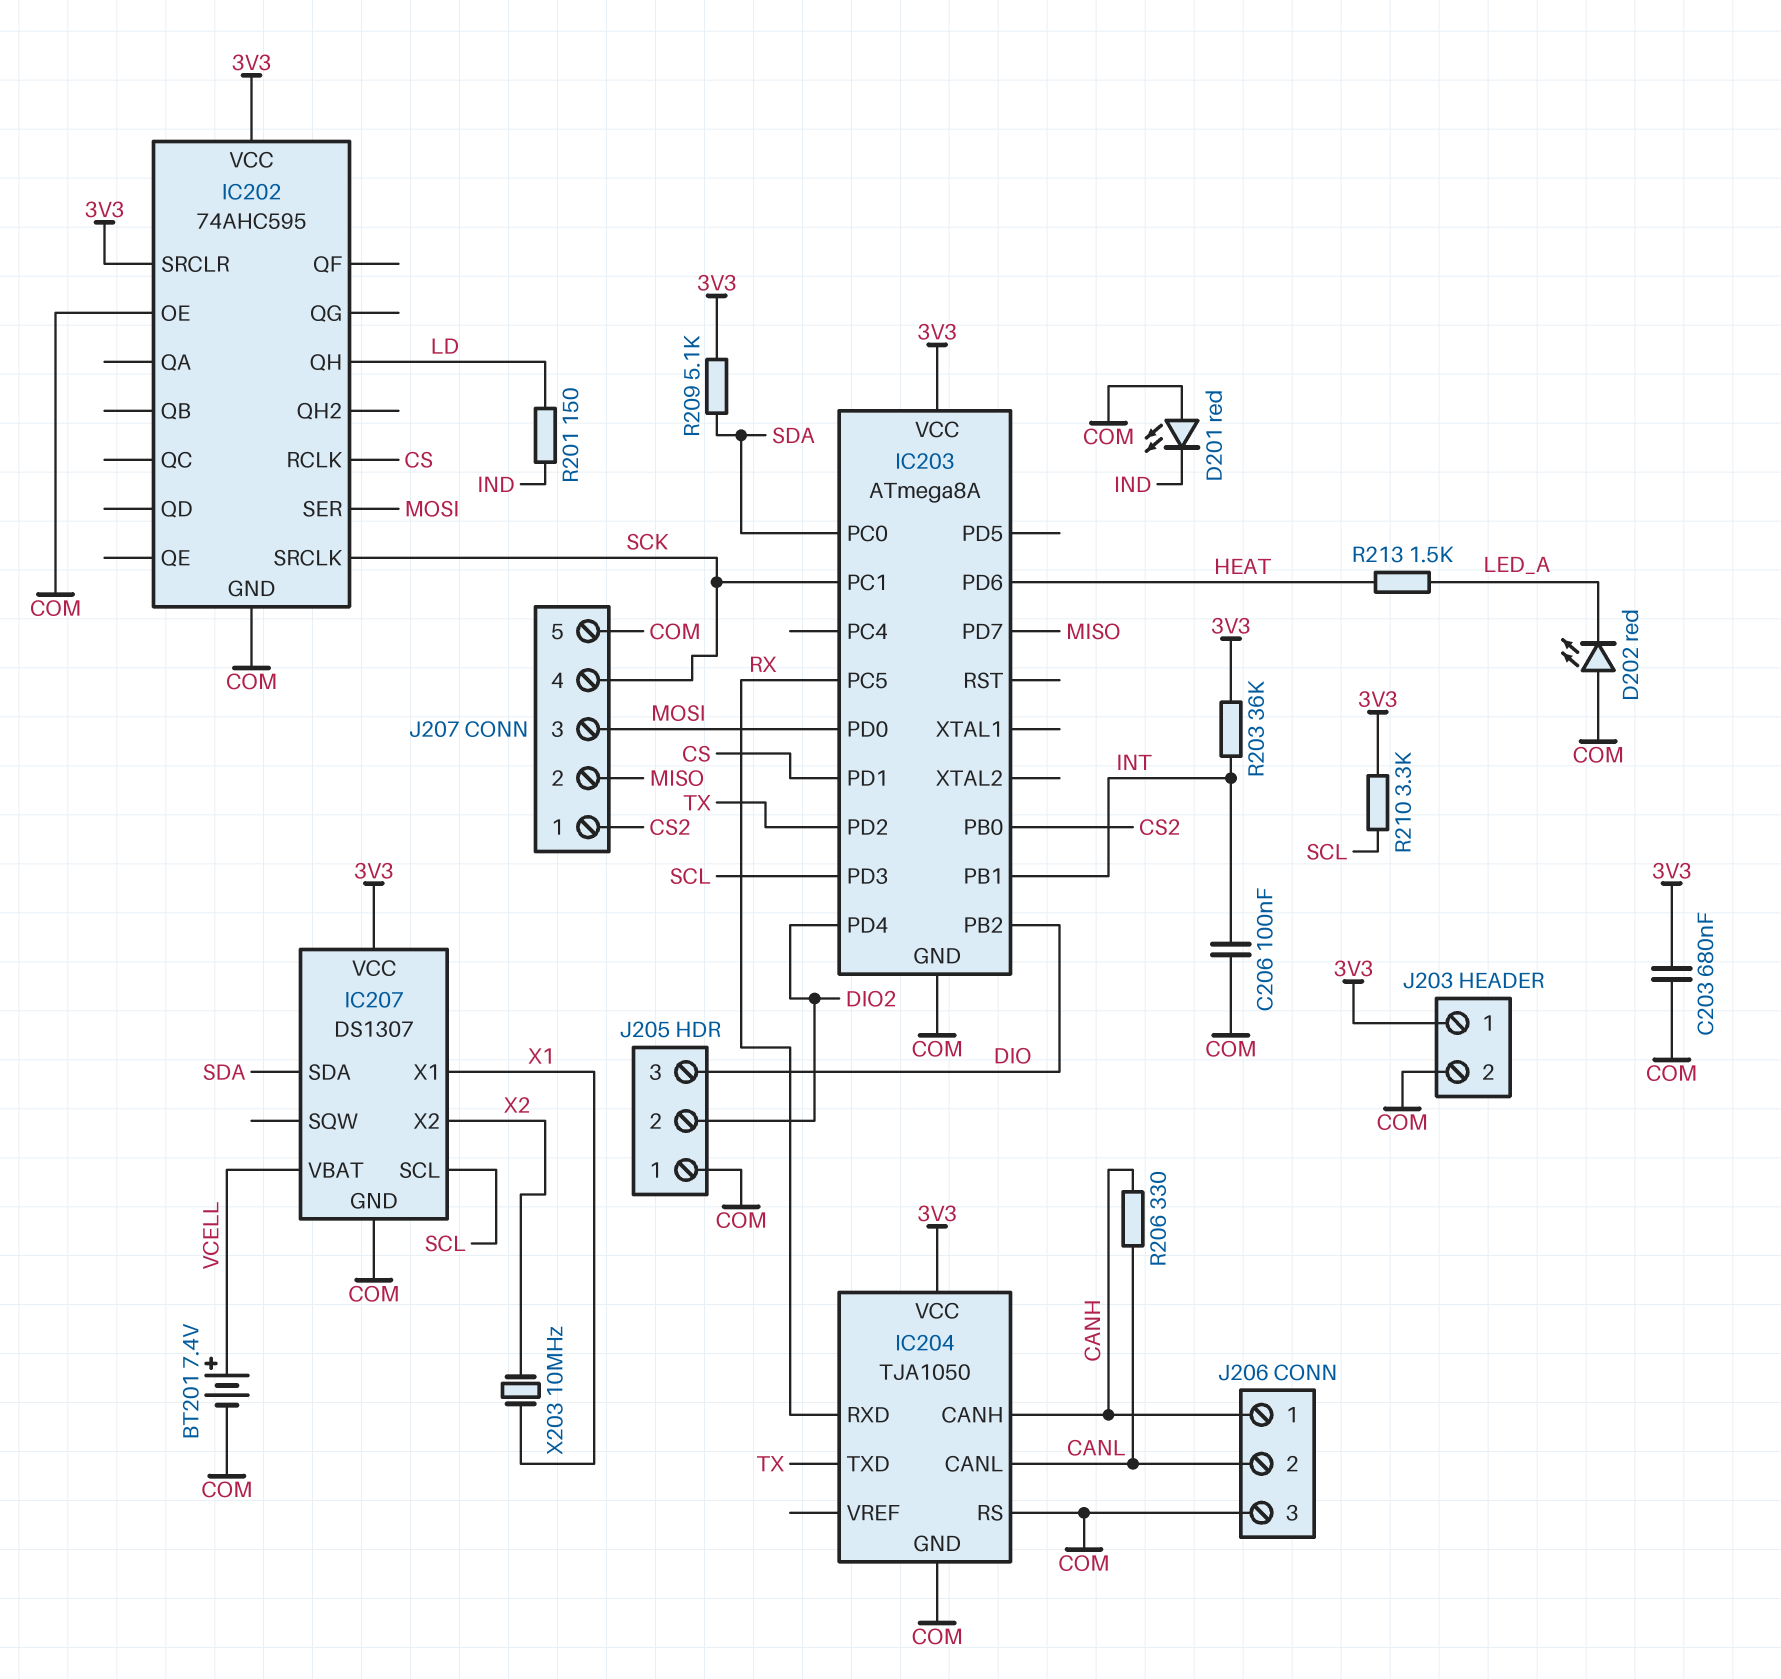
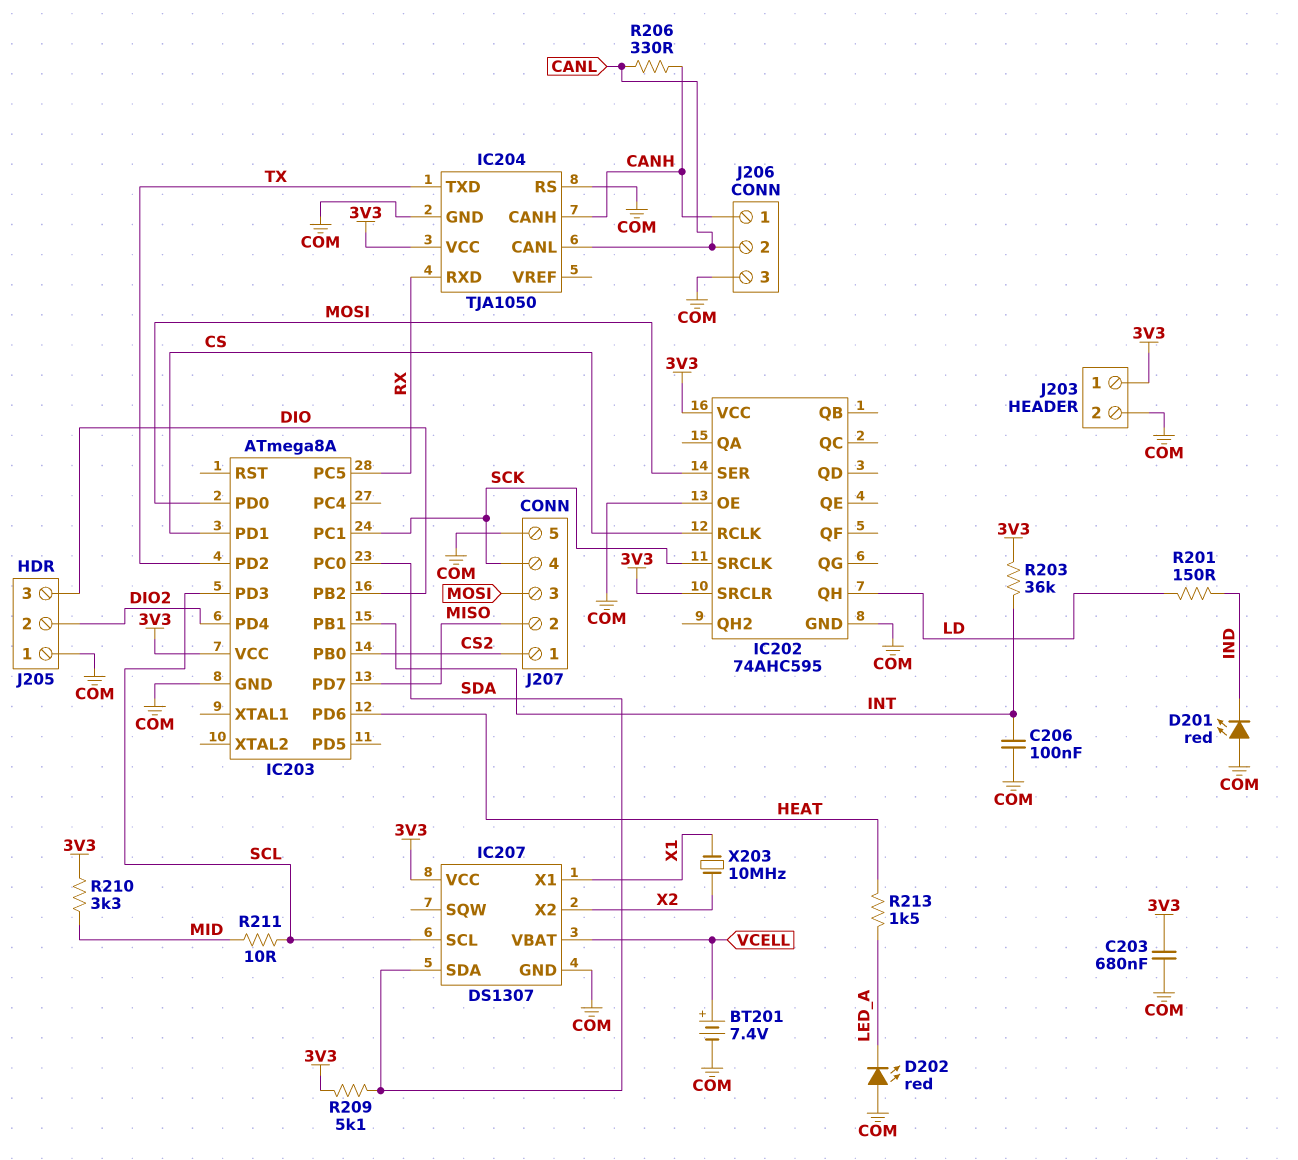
R210: 3.3k (3V3, SCL) -> 3.3k (3V3, MID)
R211: none -> 10 (MID, SCL)

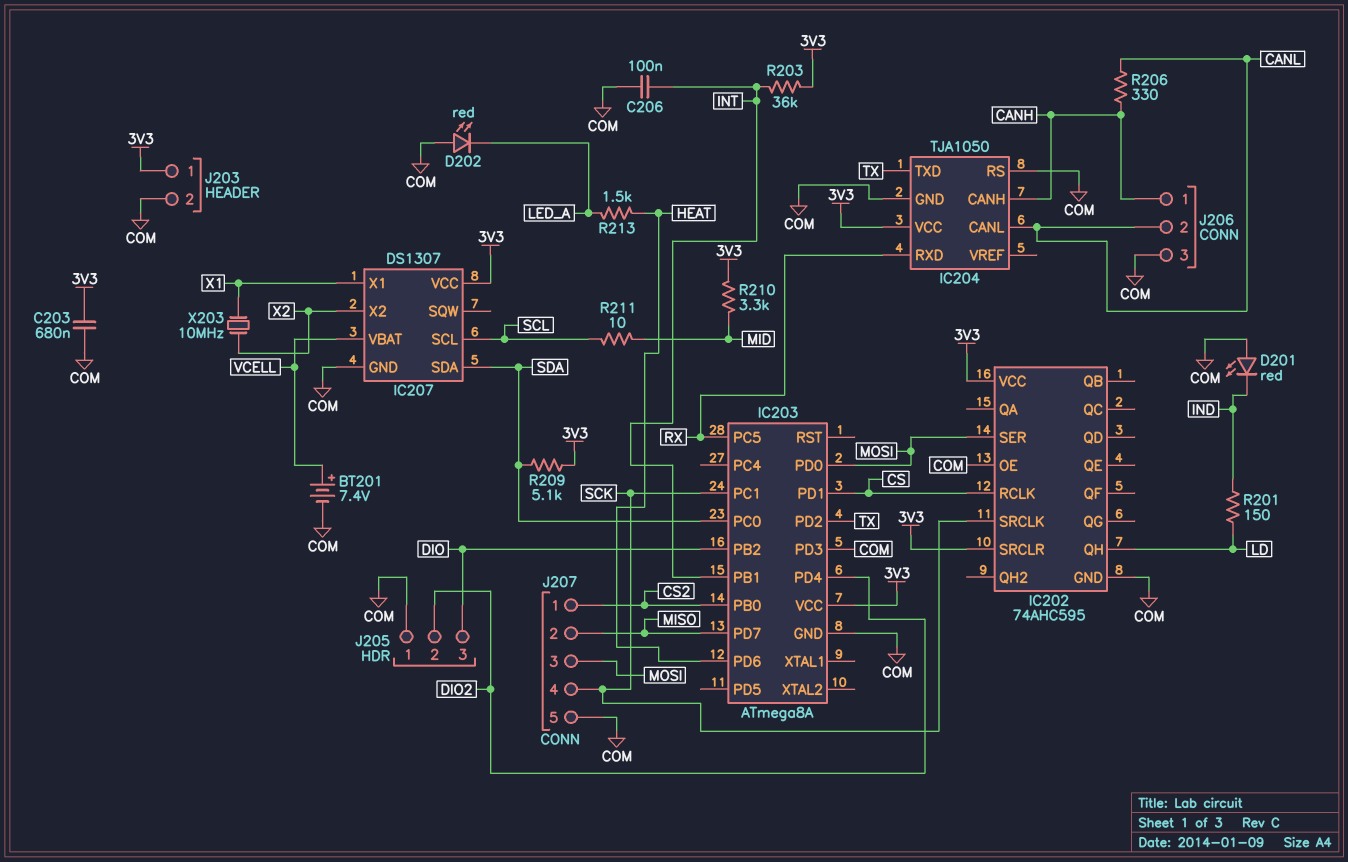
IC203 pin PD3: SCL -> COM

